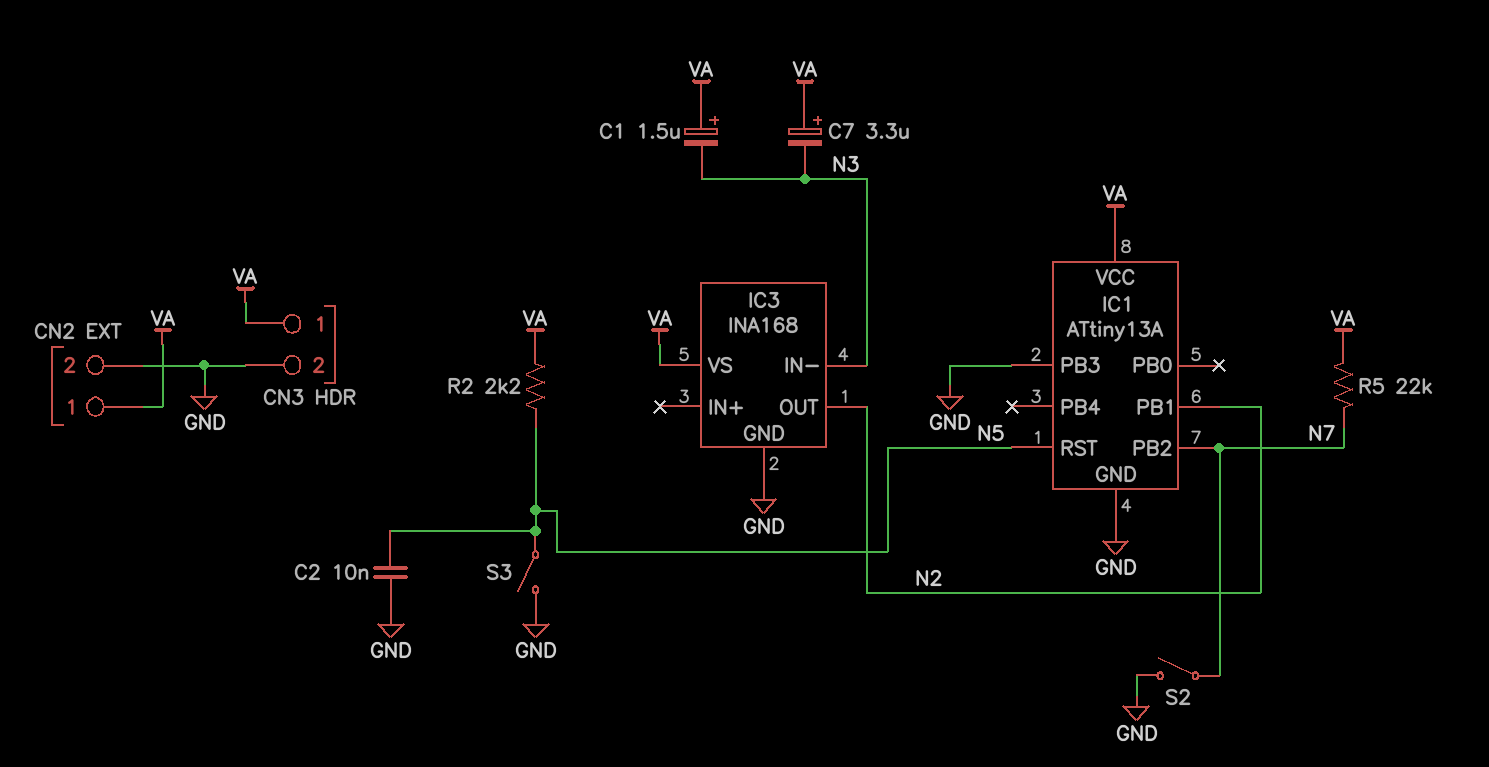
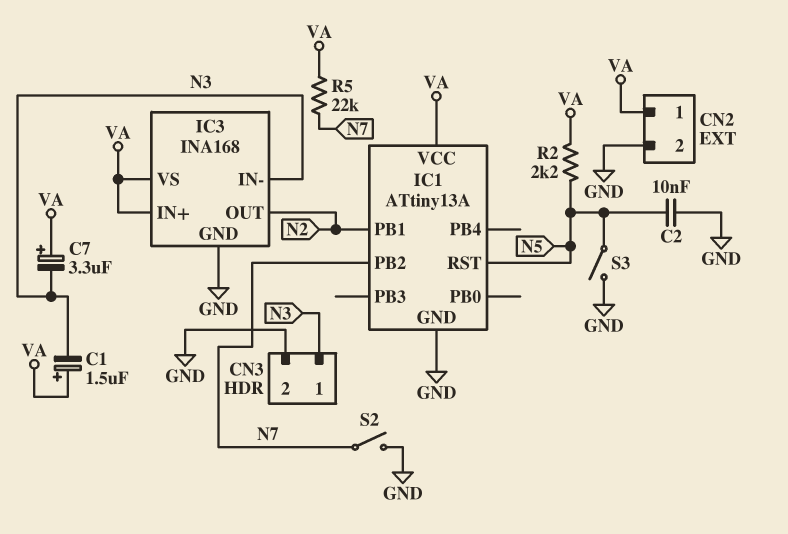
CN3 pin 1: VA -> N3
IC1 pin PB3: GND -> none
IC3 pin IN+: none -> VA

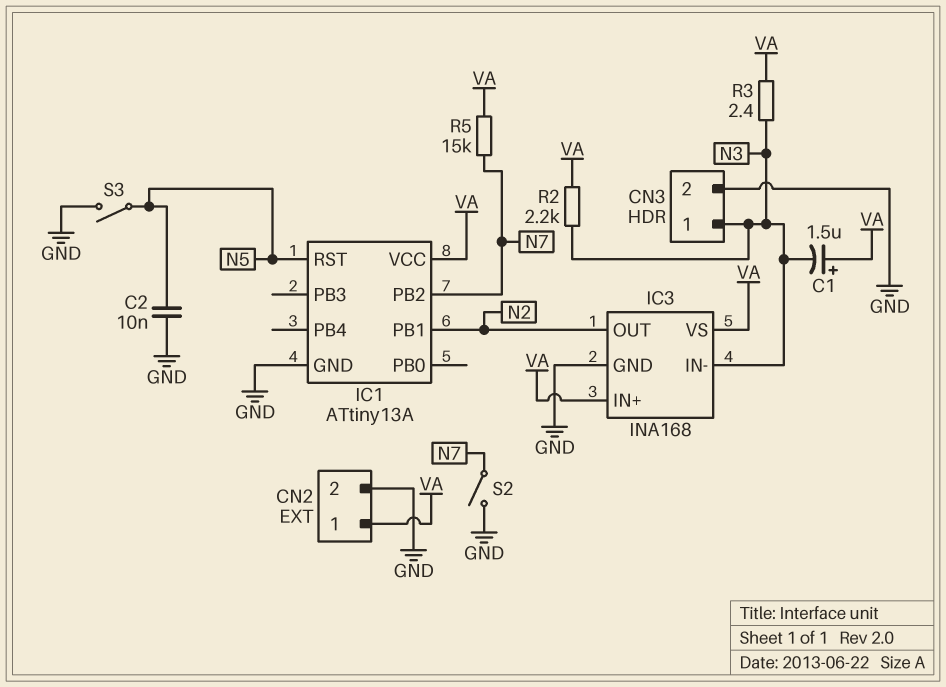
C7: 3.3uF (plus VA, minus N3) -> none
R2: 2.2k (N5, VA) -> 2.2k (N3, VA)
R3: none -> 2.4 (N3, VA)
R5: 22k (N7, VA) -> 15k (N7, VA)

